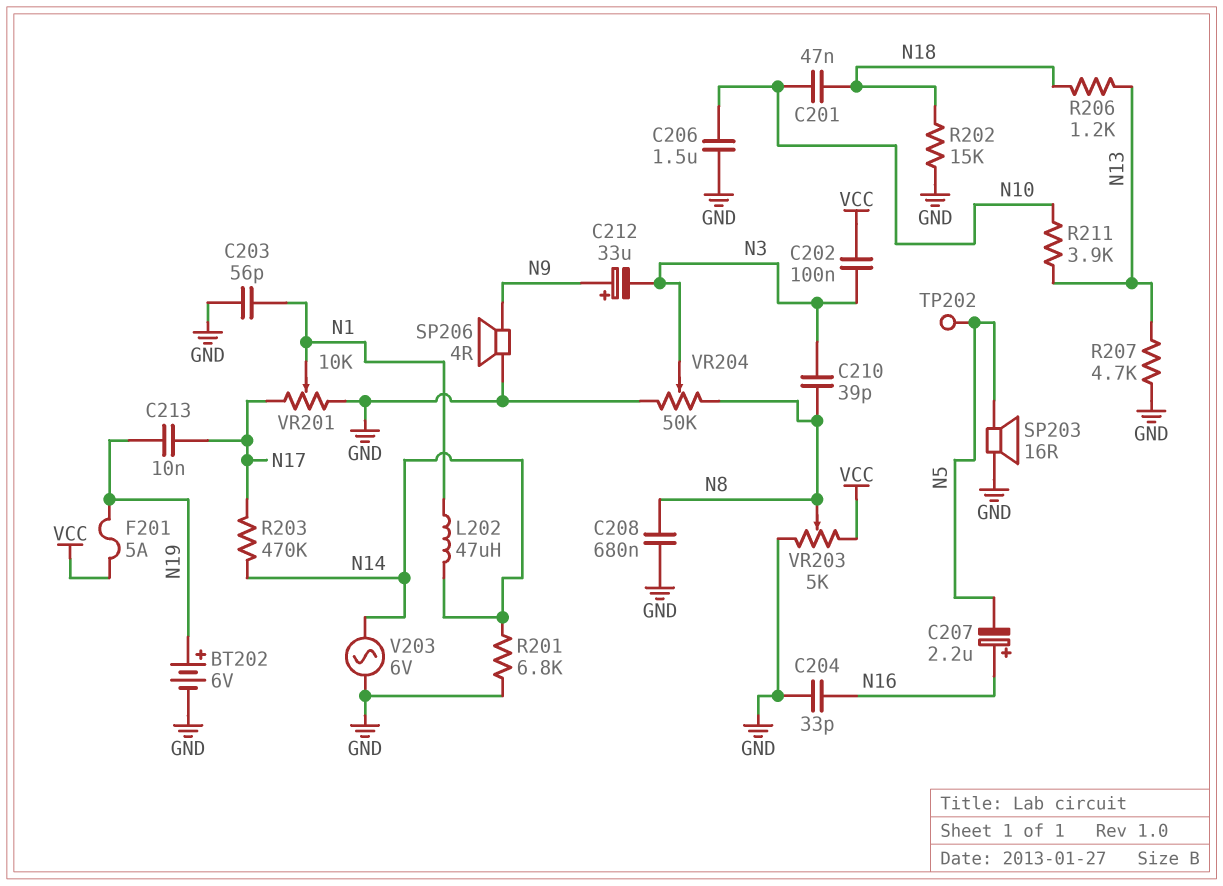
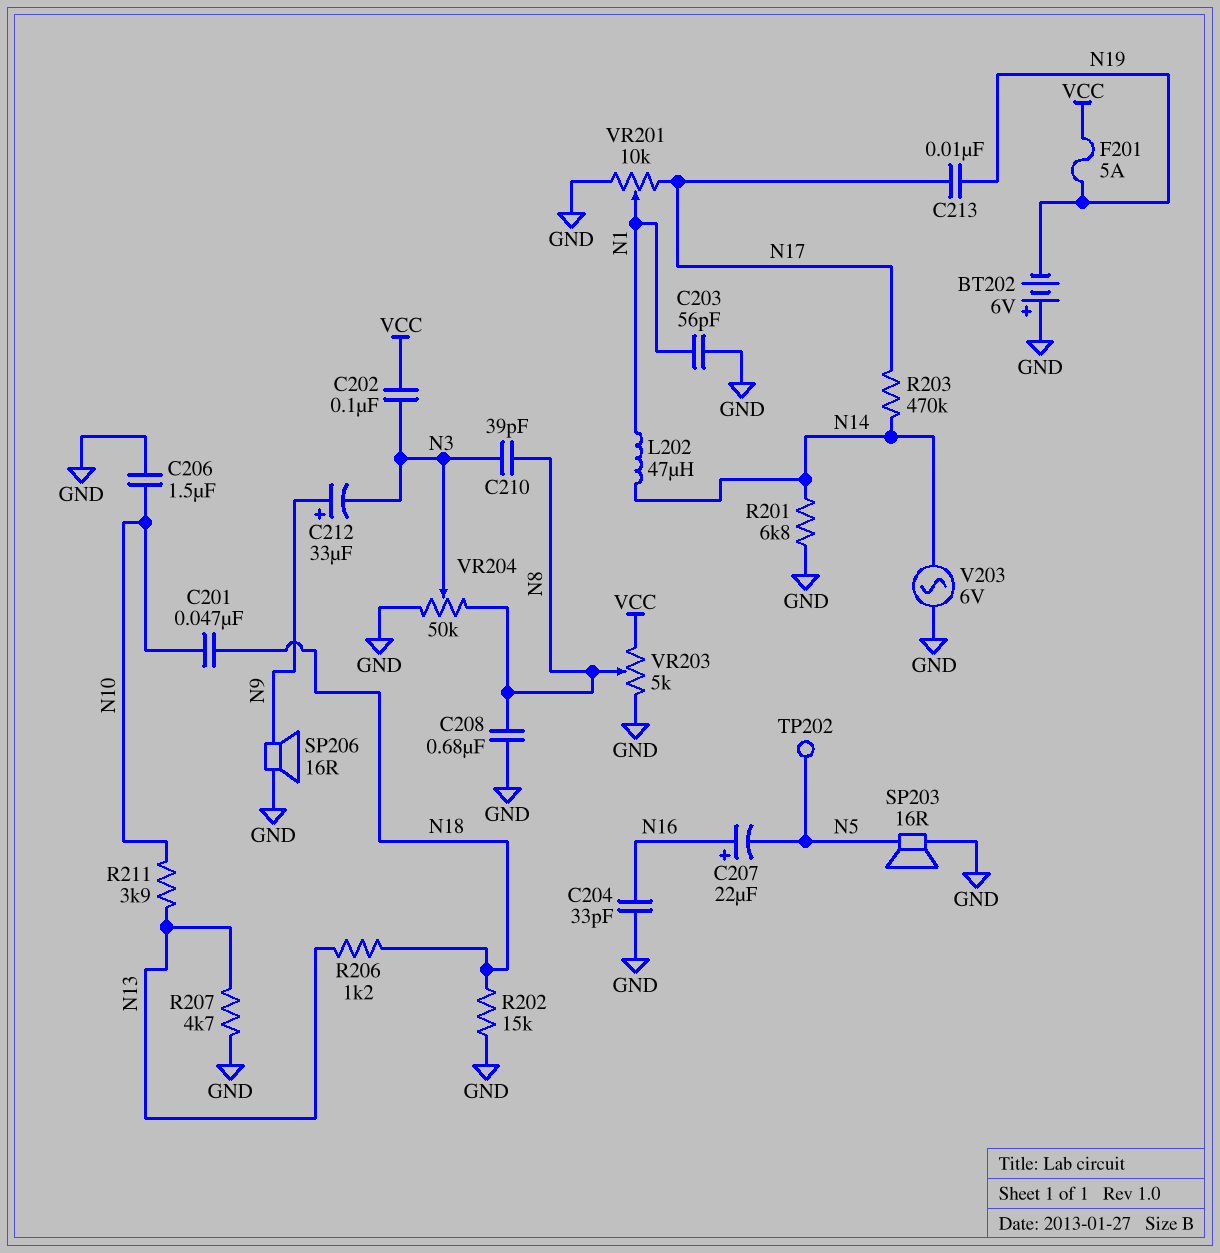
BT202: 6V (plus N19, minus GND) -> 6V (plus GND, minus N19)
C207: 2.2uF (plus N16, minus N5) -> 22uF (plus N16, minus N5)
SP206: speaker 4R (GND, N9) -> speaker 16R (GND, N9)

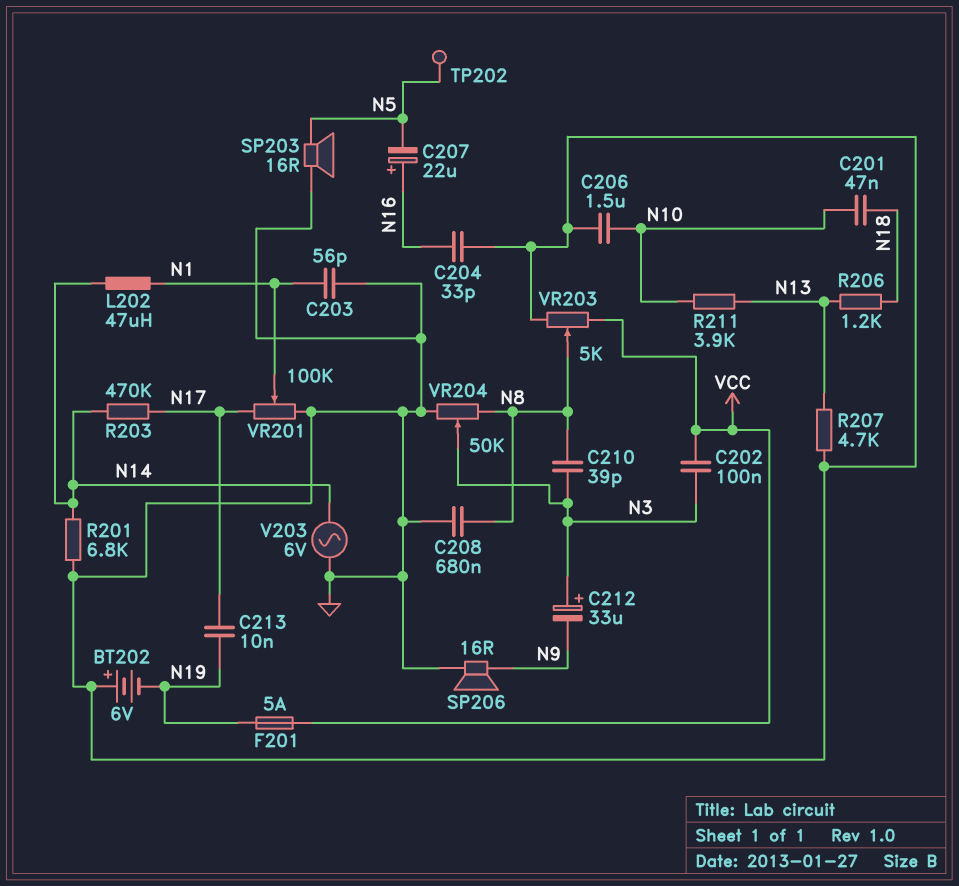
C212: 33uF (plus N9, minus N3) -> 33uF (plus N3, minus N9)
R202: 15k (GND, N18) -> none
VR201: 10k (GND, N17, wiper N1) -> 100k (GND, N17, wiper N1)

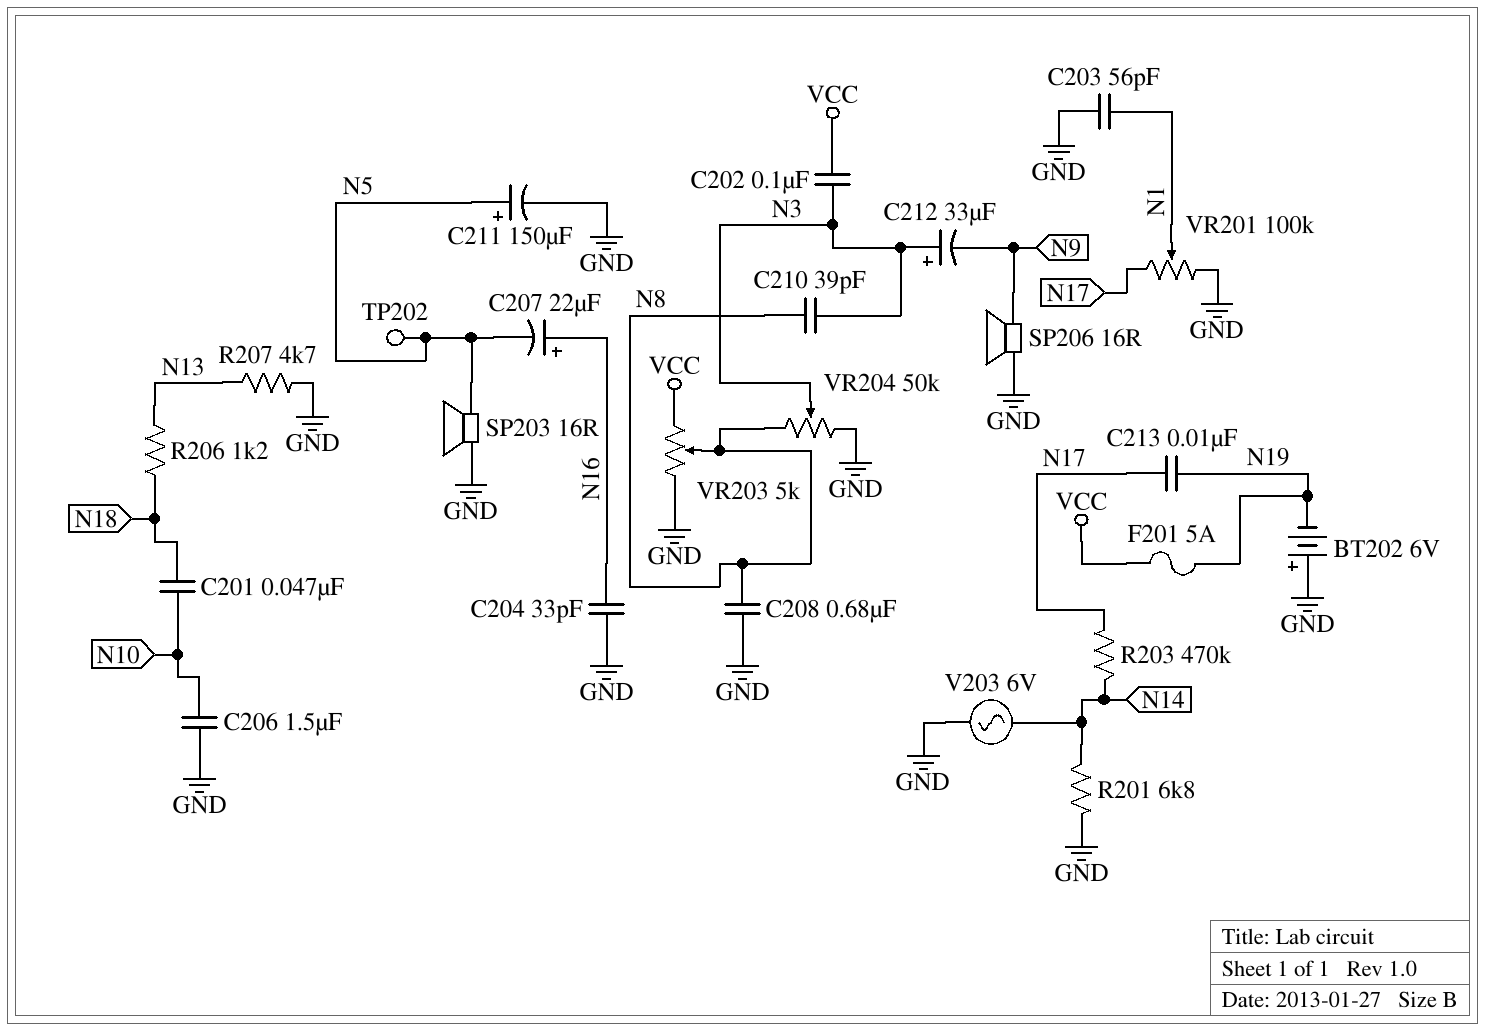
C211: none -> 150uF (plus N5, minus GND)
L202: 47uH (N1, N14) -> none
R211: 3.9k (N10, N13) -> none

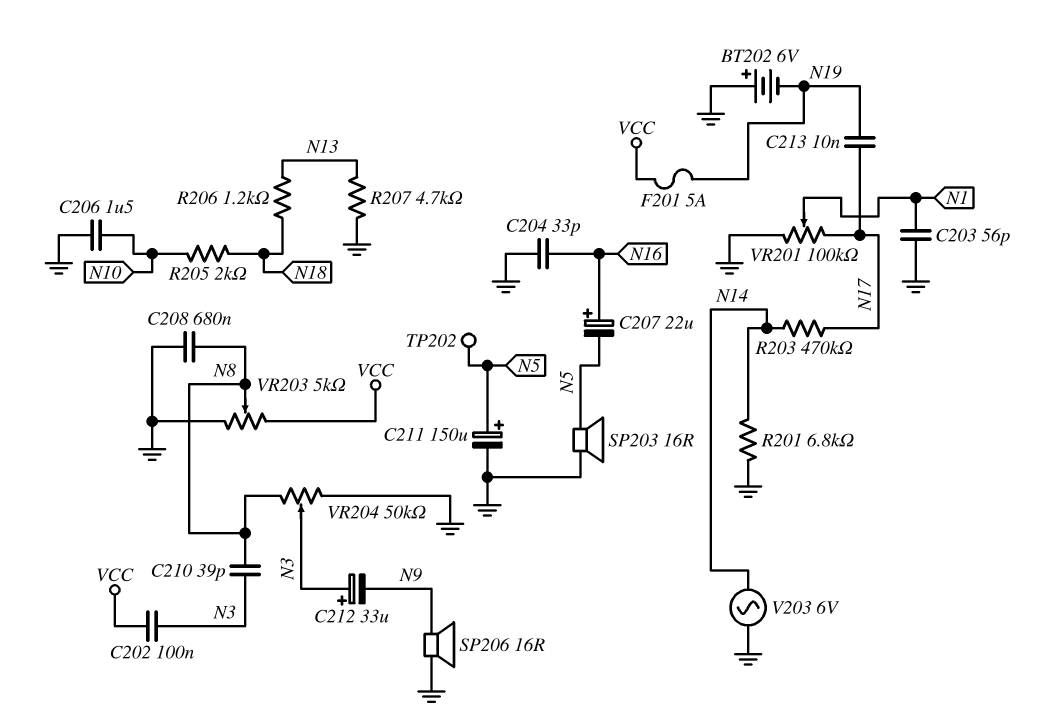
C201: 47nF (N10, N18) -> none
R205: none -> 2k (N10, N18)

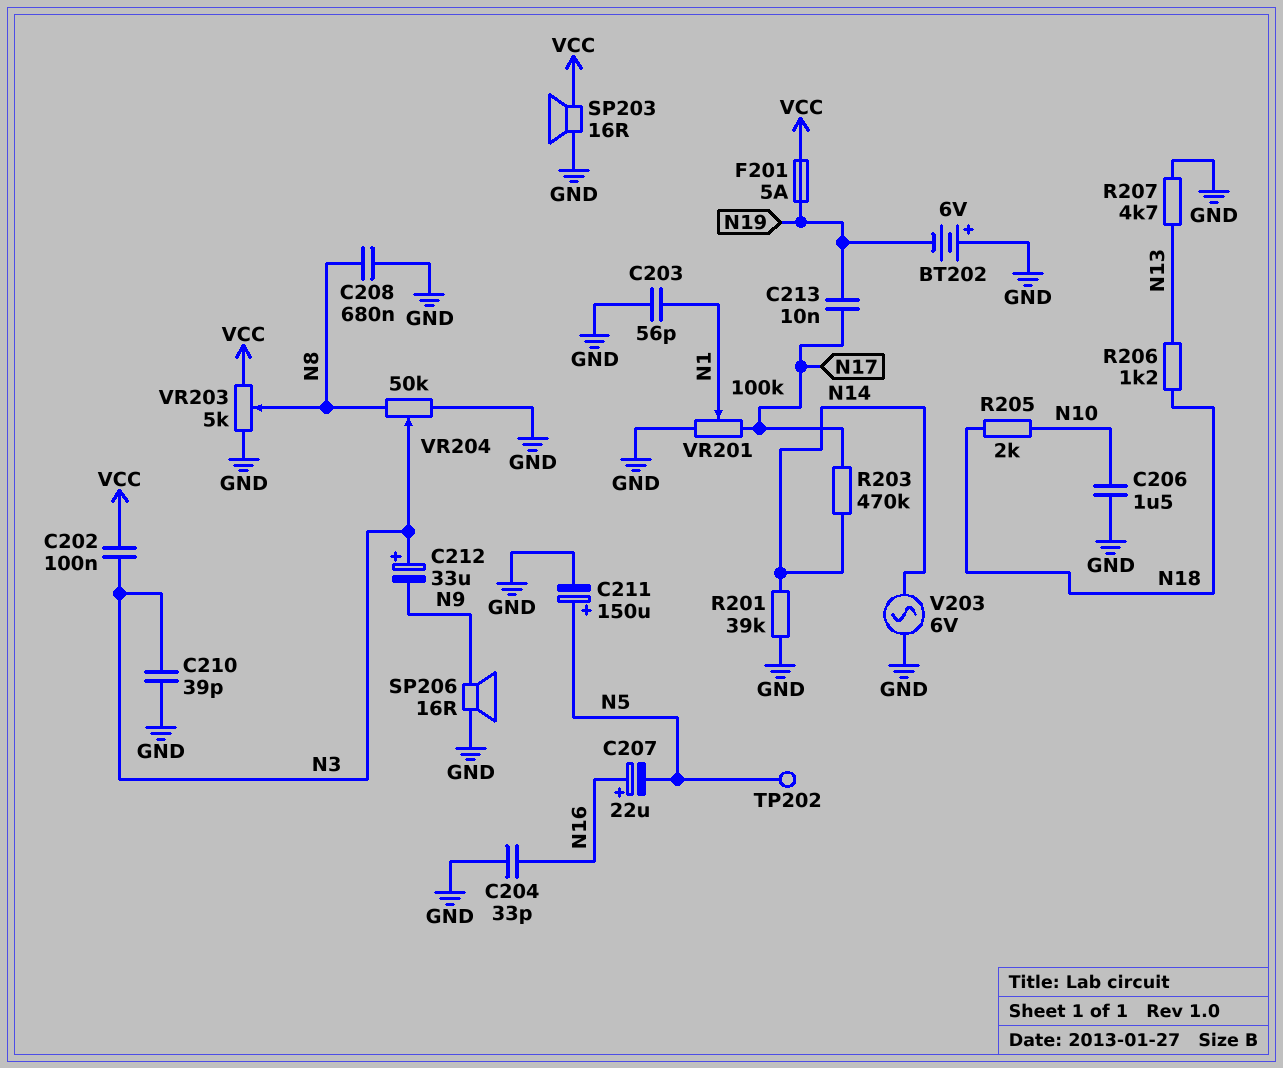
C210: 39pF (N3, N8) -> 39pF (GND, N3)
R201: 6.8k (GND, N14) -> 39k (GND, N14)
SP203: speaker 16R (GND, N5) -> speaker 16R (GND, VCC)

